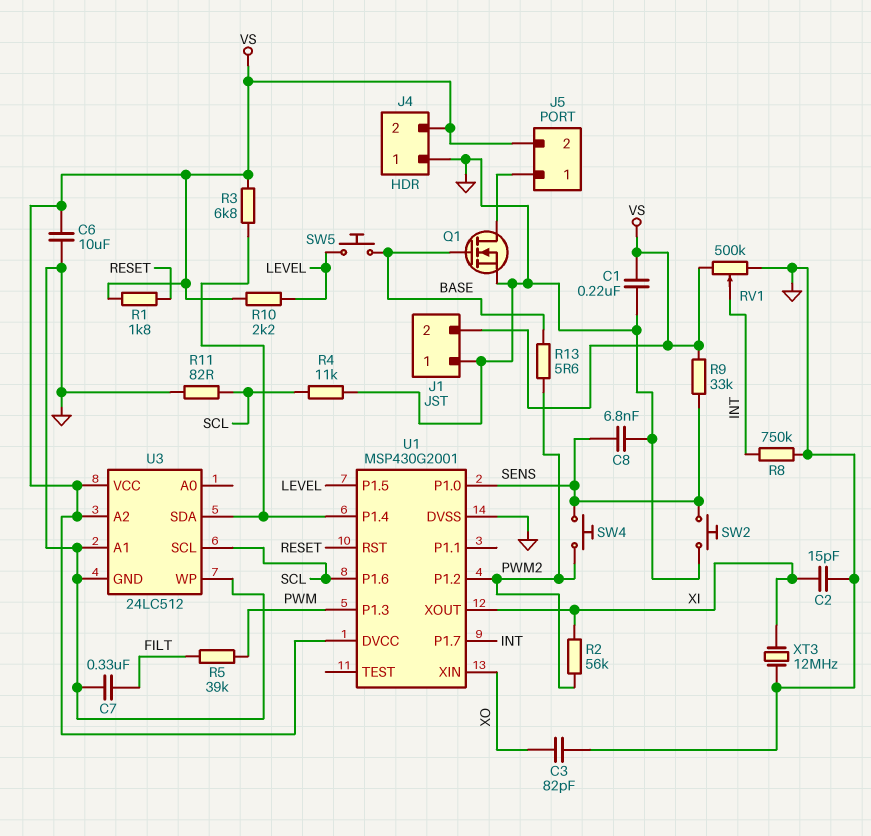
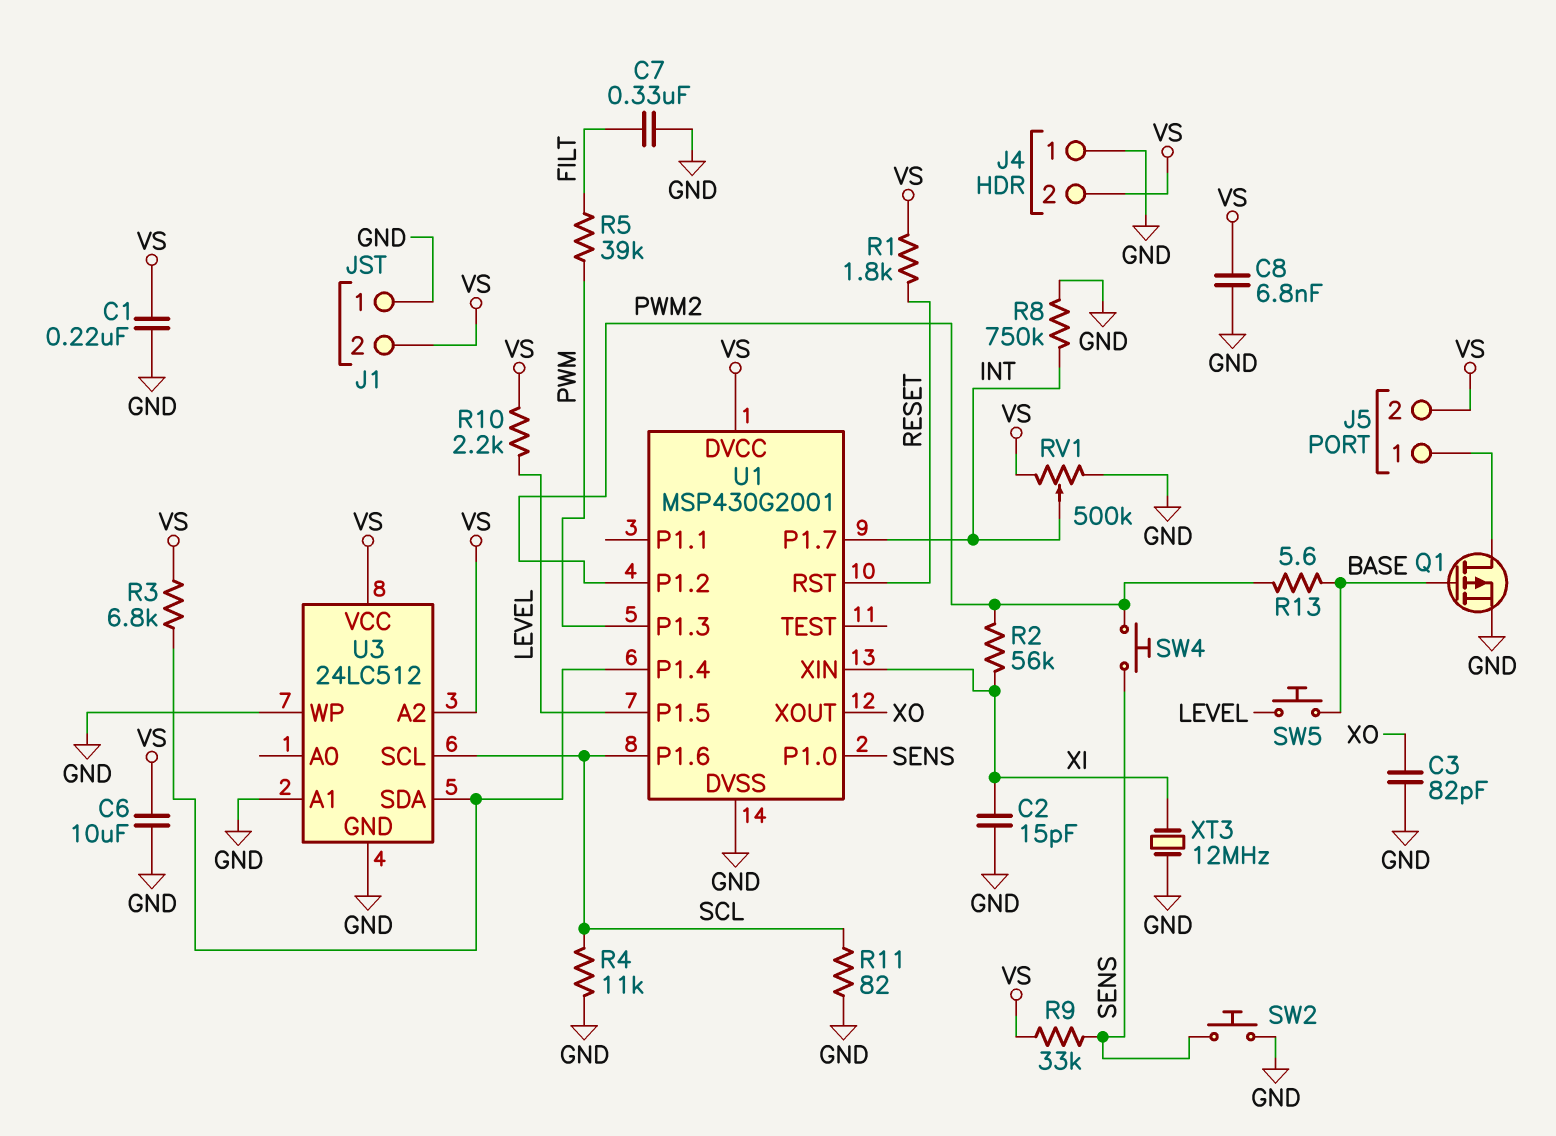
C8: 6.8nF (GND, SENS) -> 6.8nF (GND, VS)
Q1: NMOS (G BASE, D J5/1, S GND) -> PMOS (G BASE, D J5/1, S GND)
U1 pin XIN: XO -> XI
U1 pin XOUT: XI -> XO

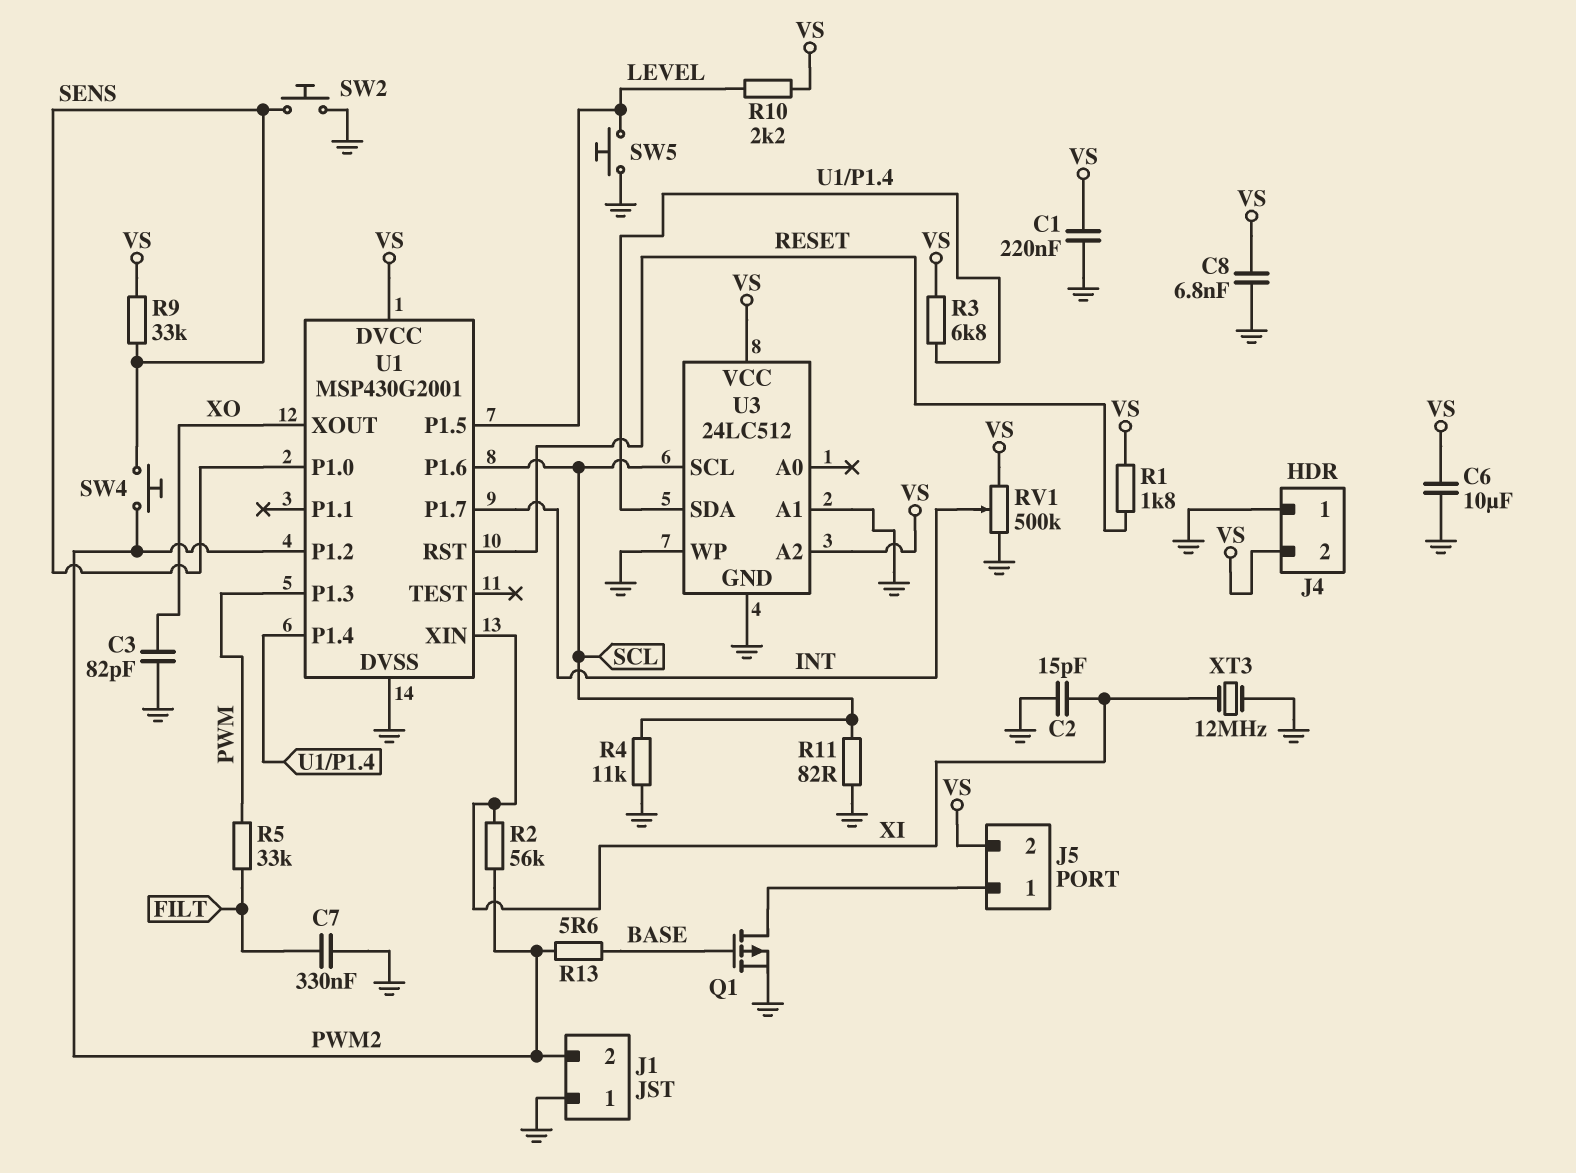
J1 pin 2: VS -> PWM2
R5: 39k (FILT, PWM) -> 33k (FILT, PWM)
R8: 750k (GND, INT) -> none
SW5: button (BASE, LEVEL) -> button (GND, LEVEL)

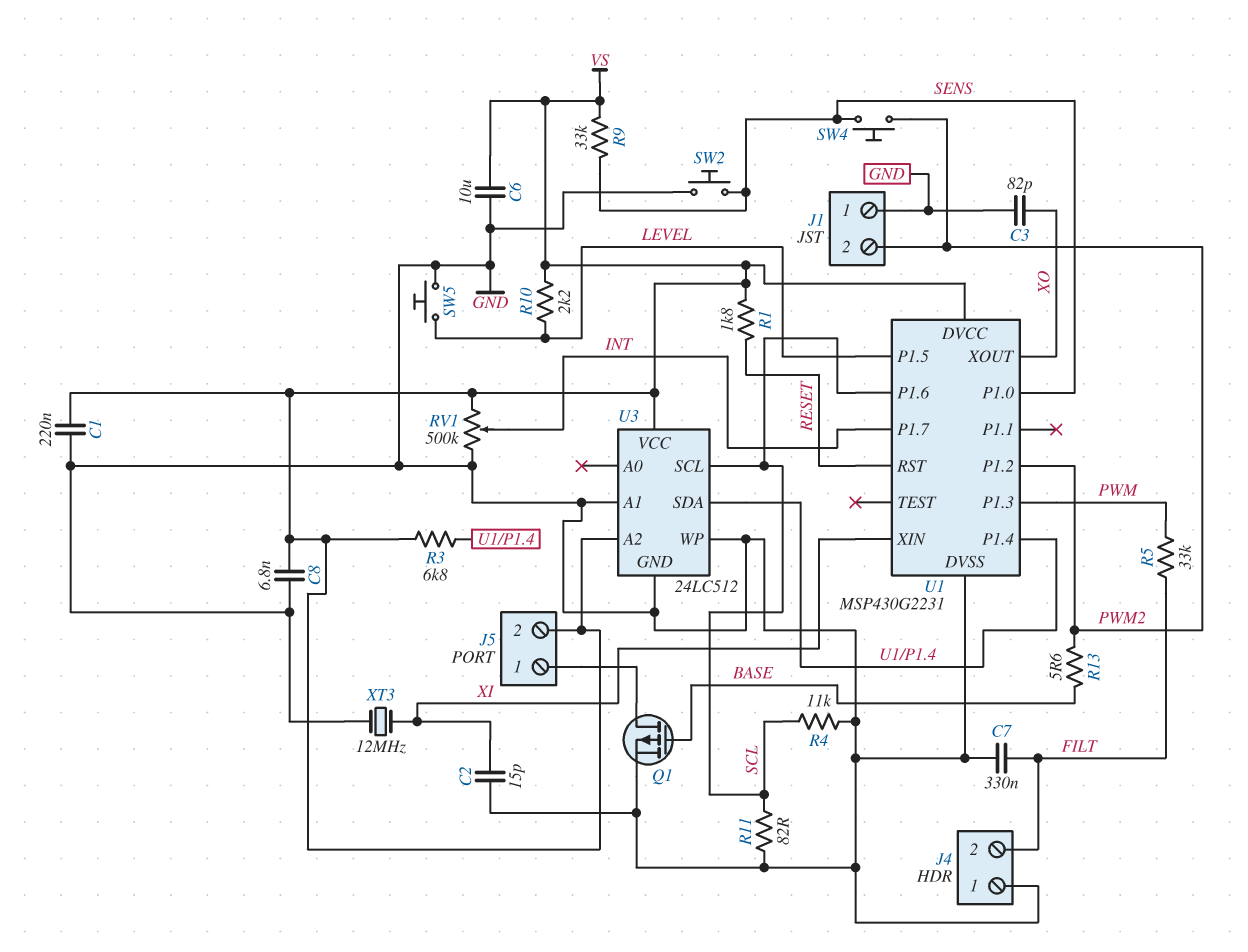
J4 pin 2: VS -> FILT
R2: 56k (PWM2, XI) -> none
U1: MSP430G2001 -> MSP430G2231

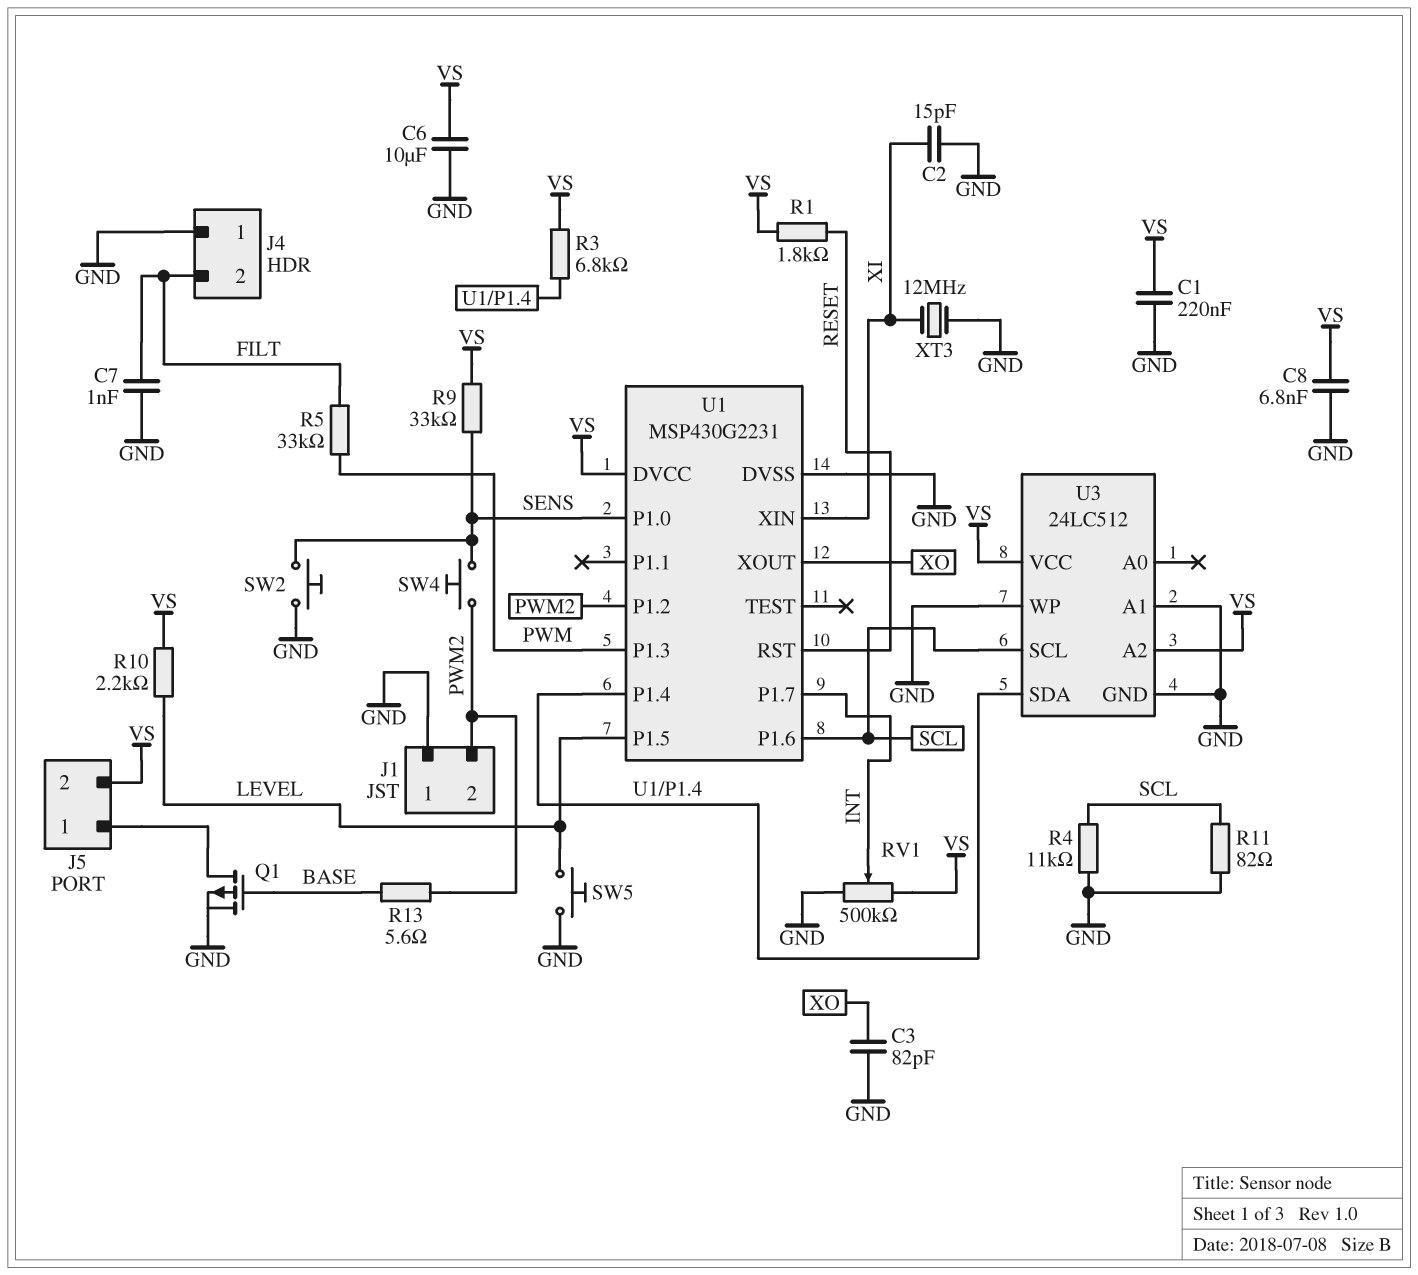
C7: 330nF (FILT, GND) -> 1nF (FILT, GND)

